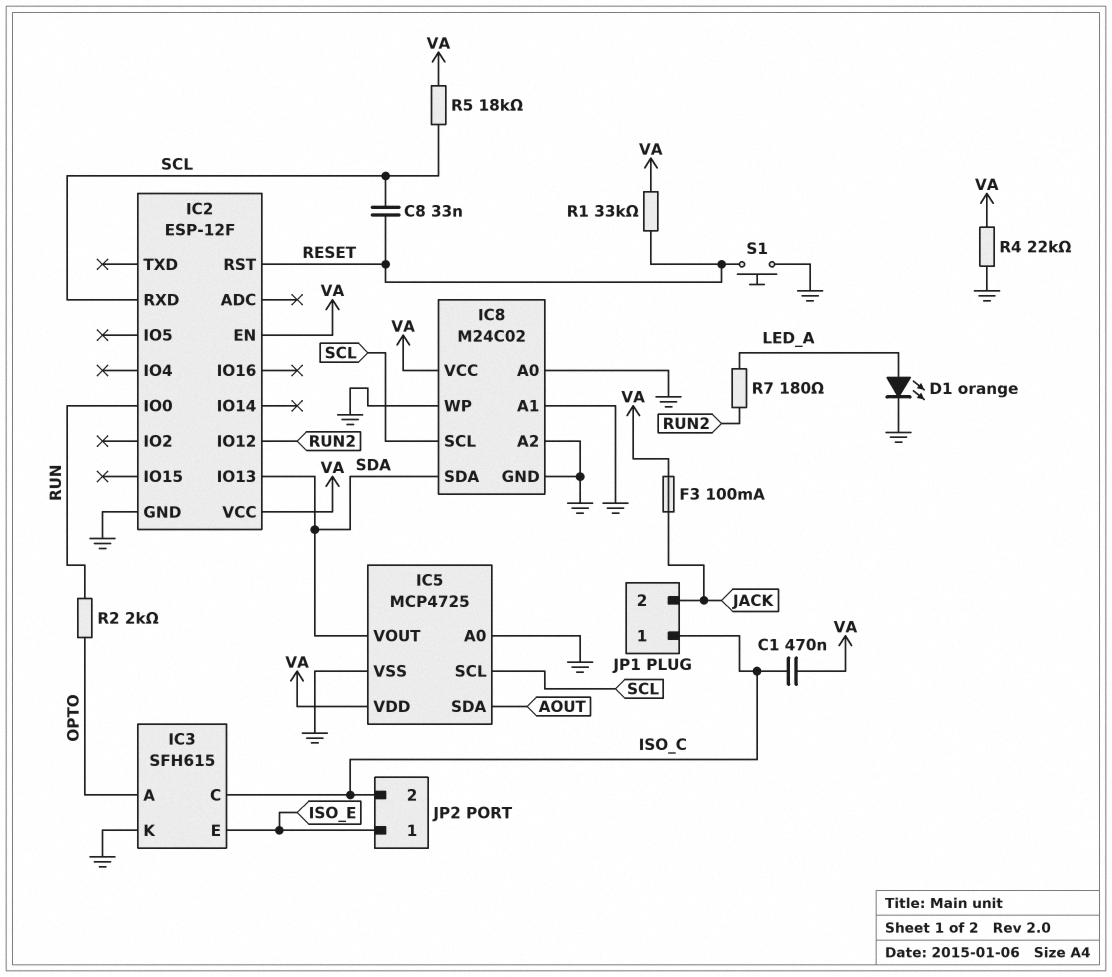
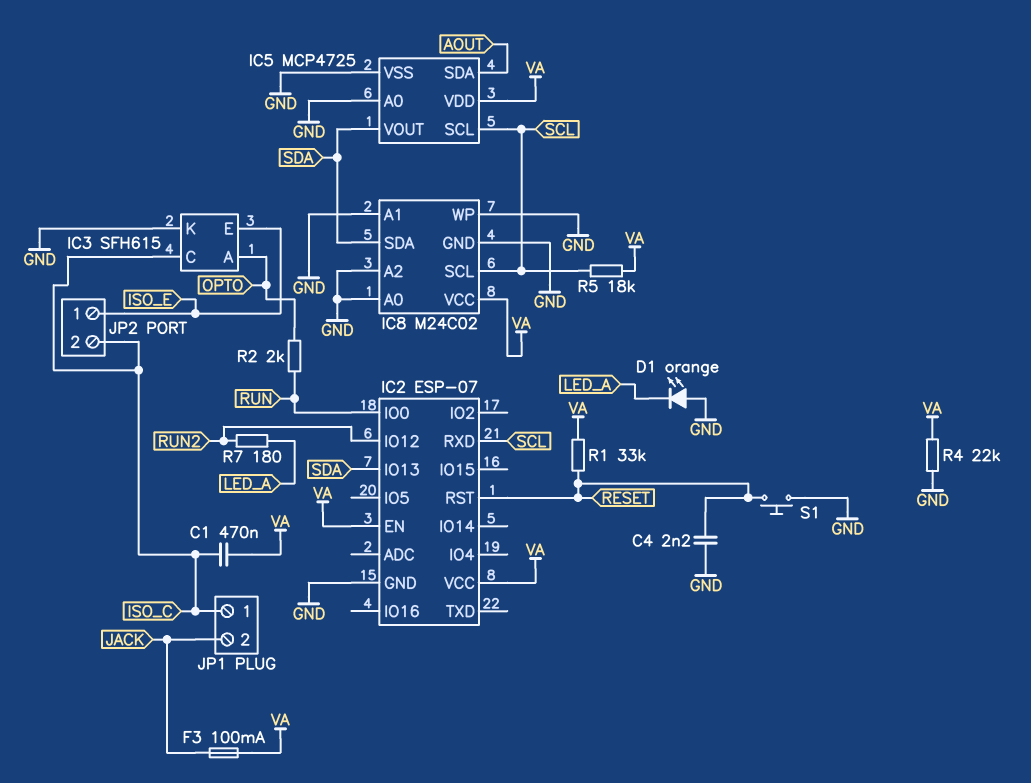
C4: none -> 2.2nF (GND, RESET)
C8: 33nF (RESET, SCL) -> none
D1: LED orange (A LED_A, K GND) -> LED orange (A GND, K LED_A)
IC2: ESP-12F -> ESP-07

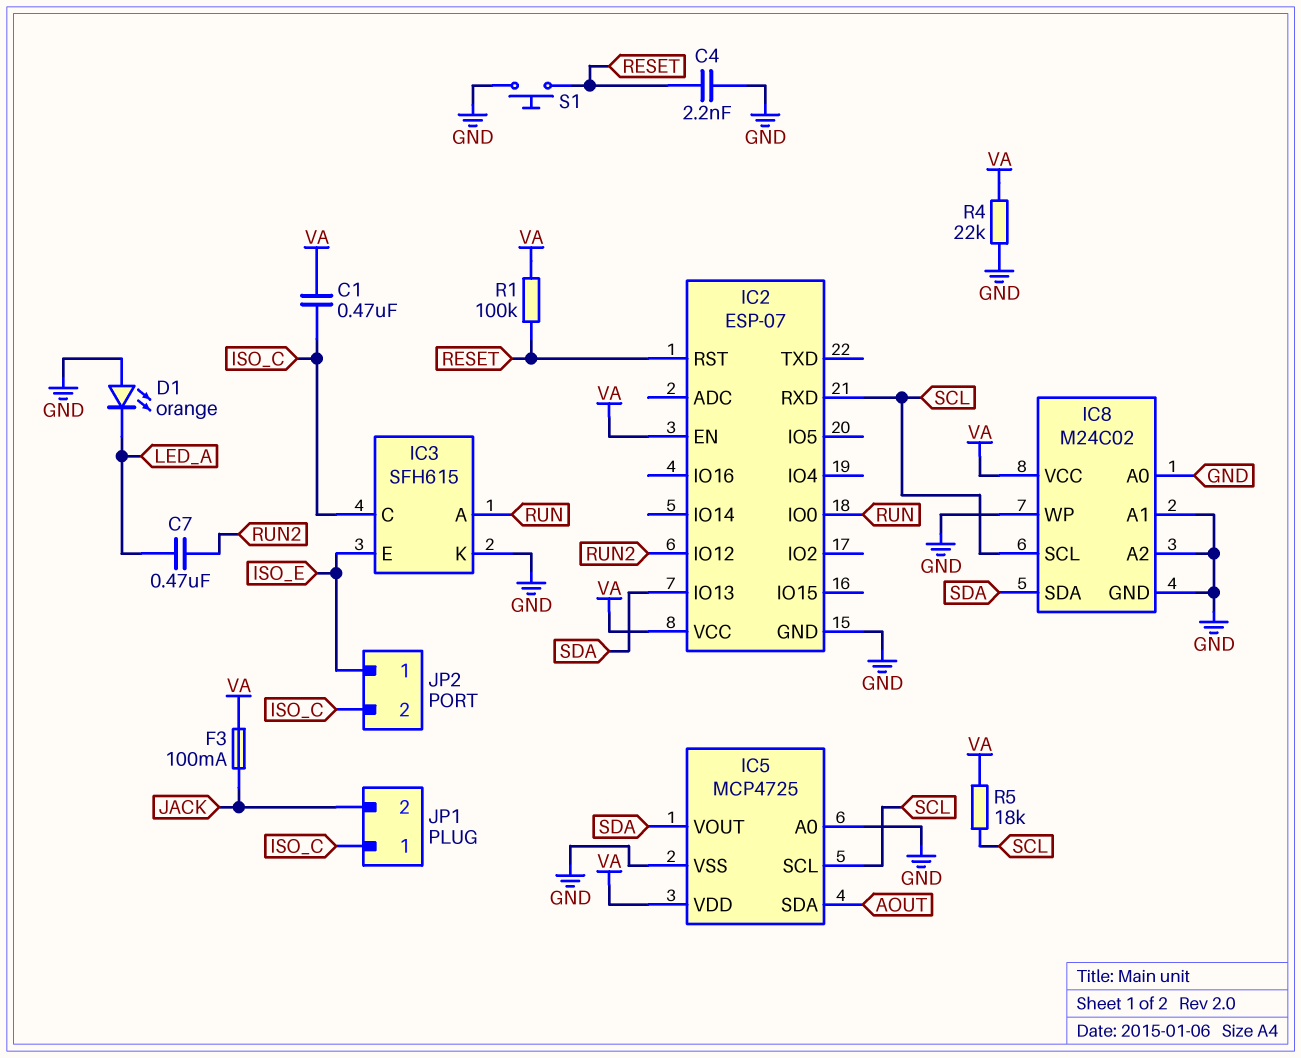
C7: none -> 470nF (LED_A, RUN2)
IC3 pin A: OPTO -> RUN
R1: 33k (RESET, VA) -> 100k (RESET, VA)
R2: 2k (OPTO, RUN) -> none
R7: 180 (LED_A, RUN2) -> none

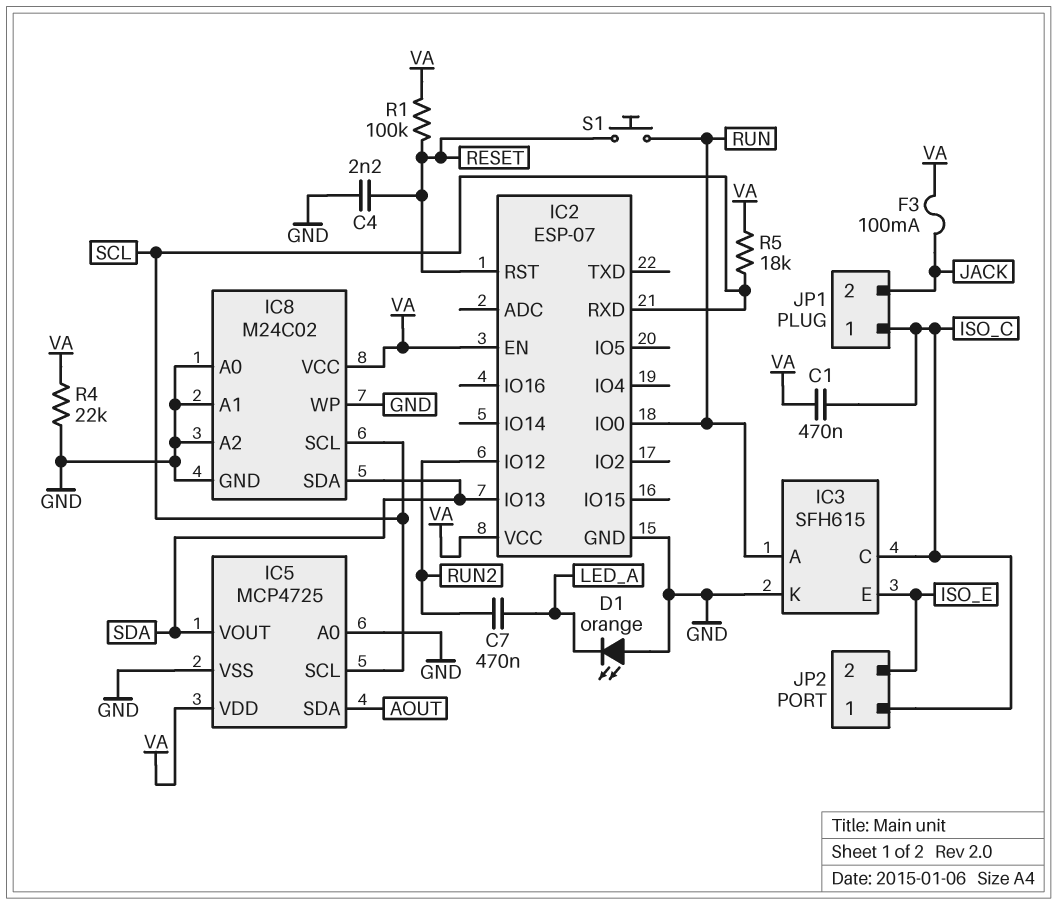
JP2 pin 1: ISO_E -> ISO_C
JP2 pin 2: ISO_C -> ISO_E
S1: button (GND, RESET) -> button (RESET, RUN)

